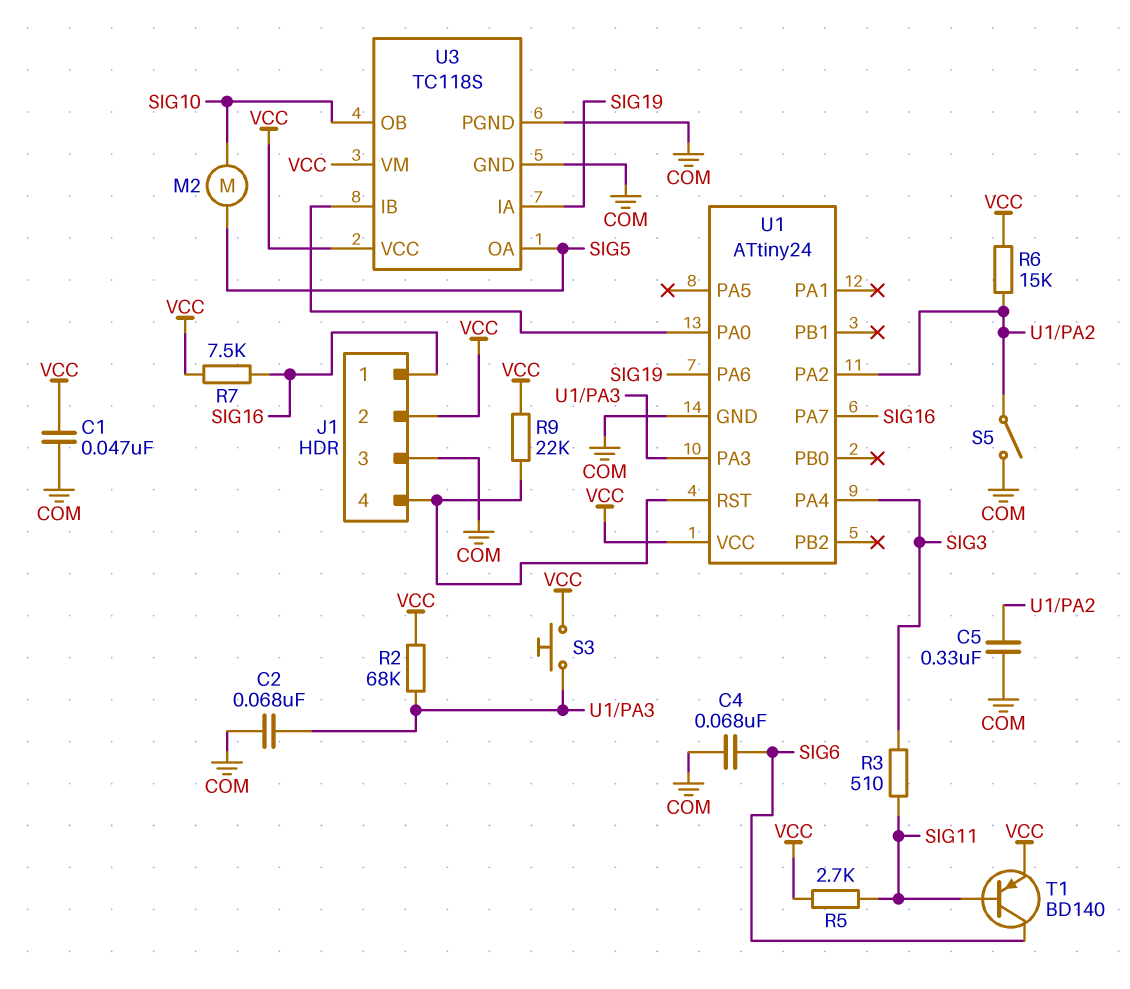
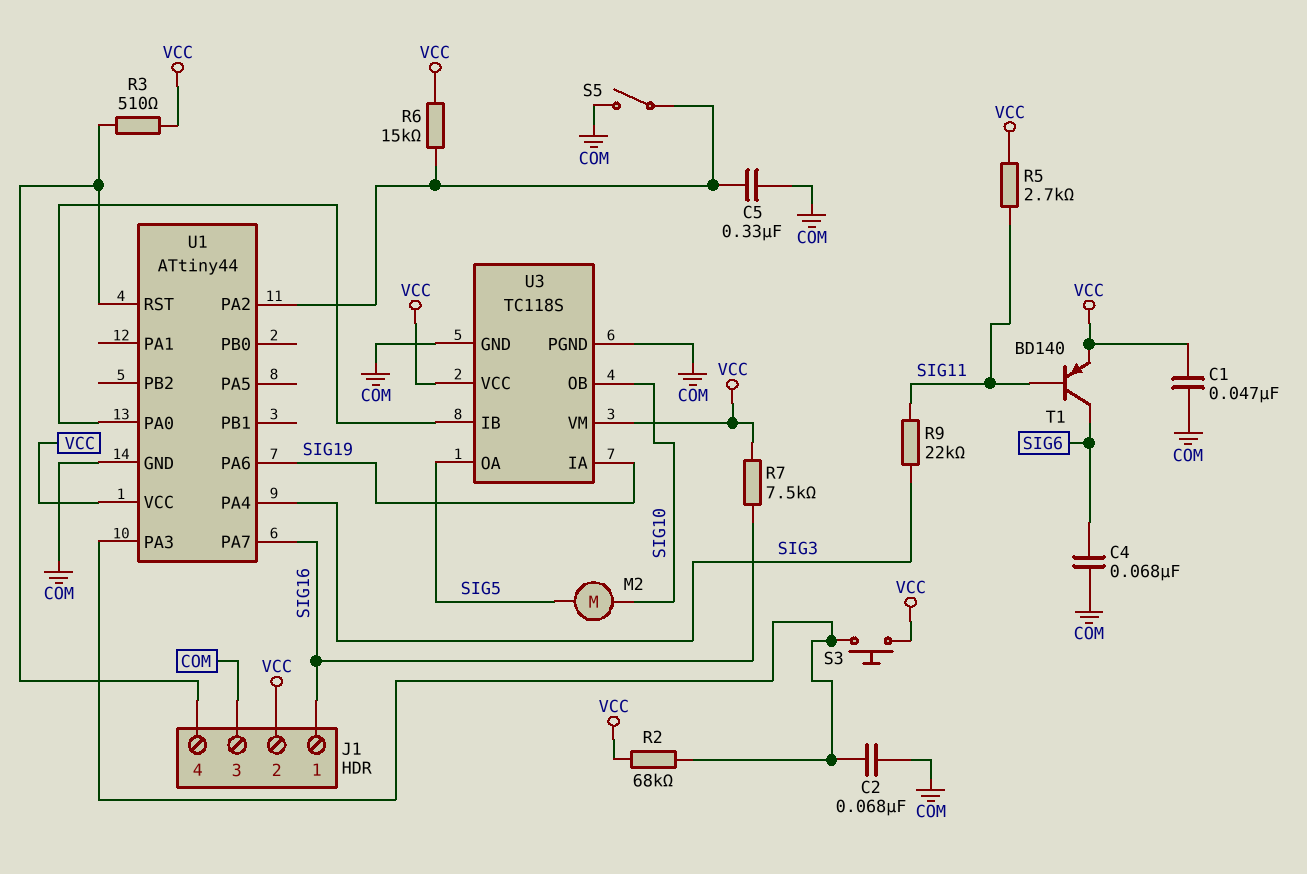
R3: 510 (SIG3, SIG11) -> 510 (J1/4, VCC)
R9: 22k (J1/4, VCC) -> 22k (SIG3, SIG11)
U1: ATtiny24 -> ATtiny44

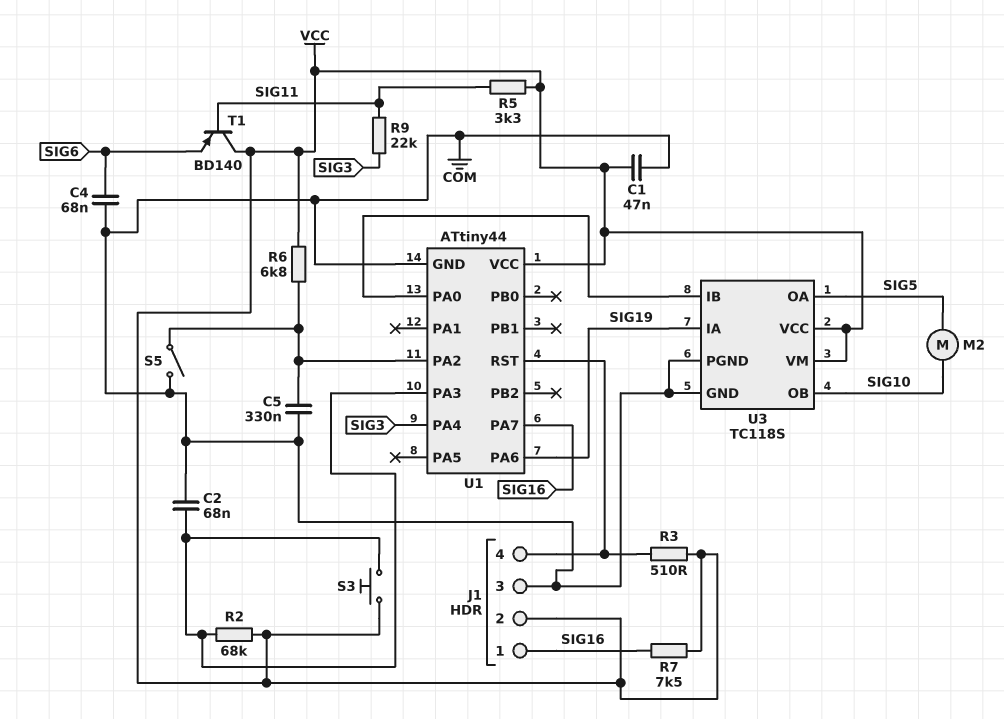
R5: 2.7k (SIG11, VCC) -> 3.3k (SIG11, VCC)
R6: 15k (U1/PA2, VCC) -> 6.8k (U1/PA2, VCC)
T1: PNP BD140 (B SIG11, C SIG6, E VCC) -> PNP BD140 (B SIG11, C VCC, E SIG6)

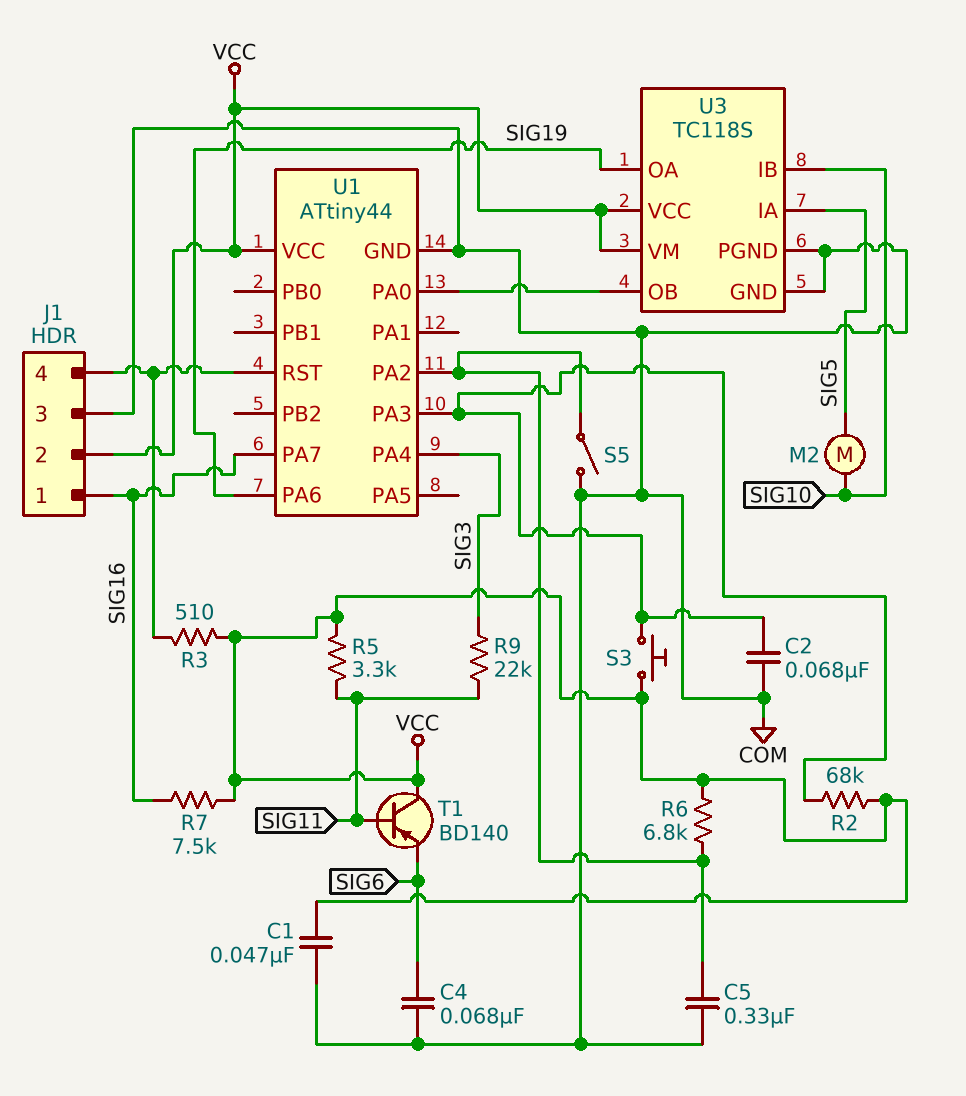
U3 pin IA: SIG19 -> SIG5
U3 pin IB: U1/PA0 -> SIG10
U3 pin OA: SIG5 -> SIG19
U3 pin OB: SIG10 -> U1/PA0

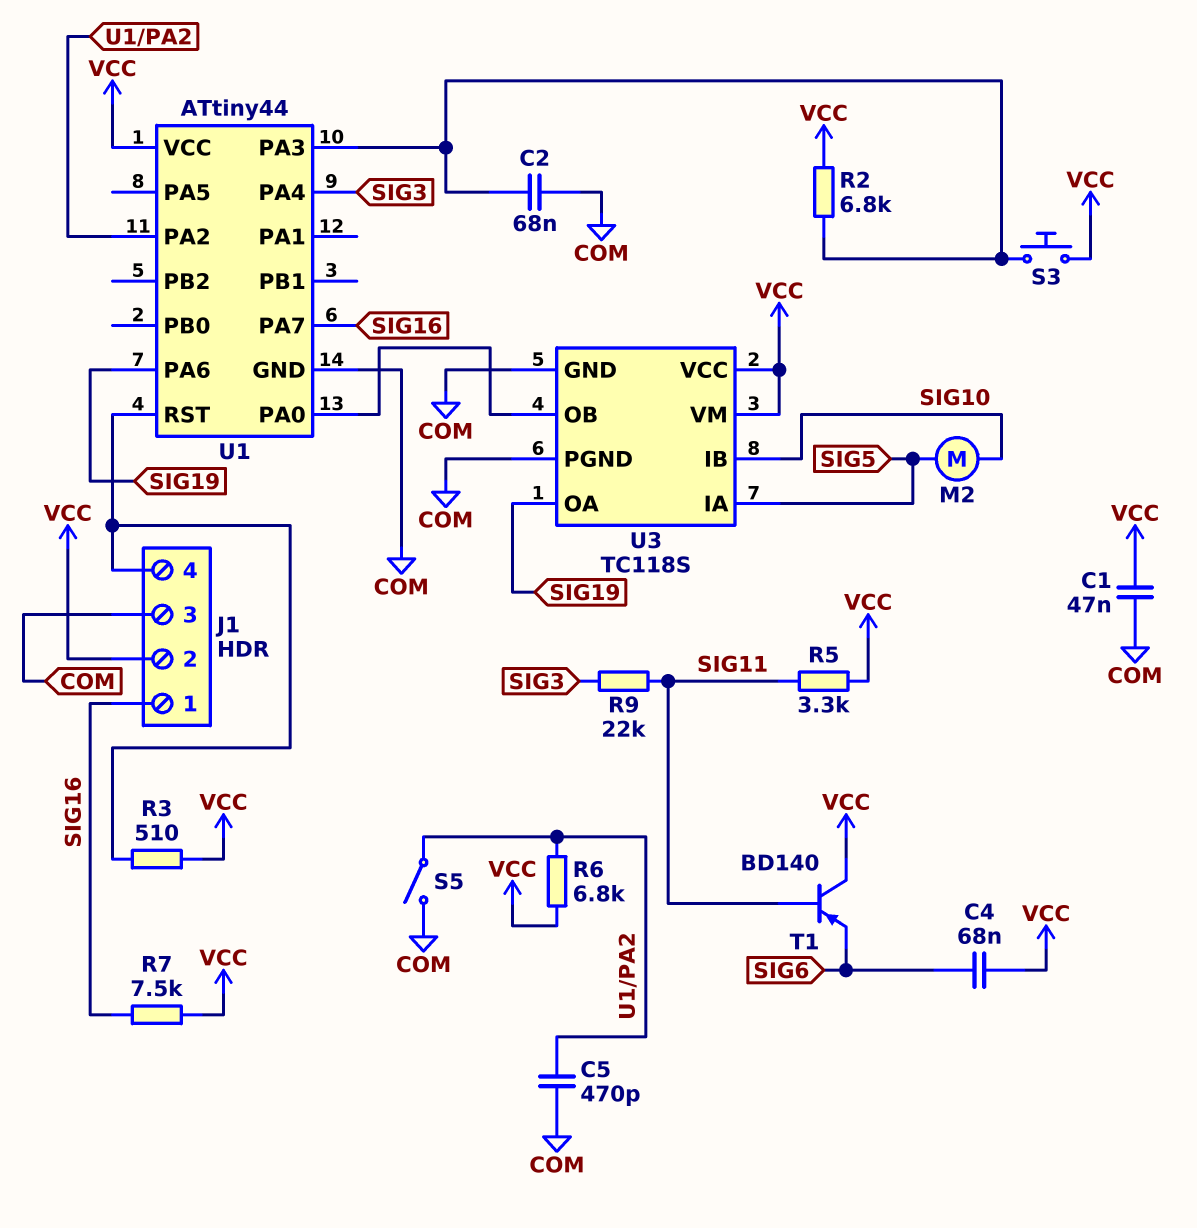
C4: 68nF (COM, SIG6) -> 68nF (SIG6, VCC)
C5: 330nF (COM, U1/PA2) -> 470pF (COM, U1/PA2)
R2: 68k (U1/PA3, VCC) -> 6.8k (U1/PA3, VCC)

